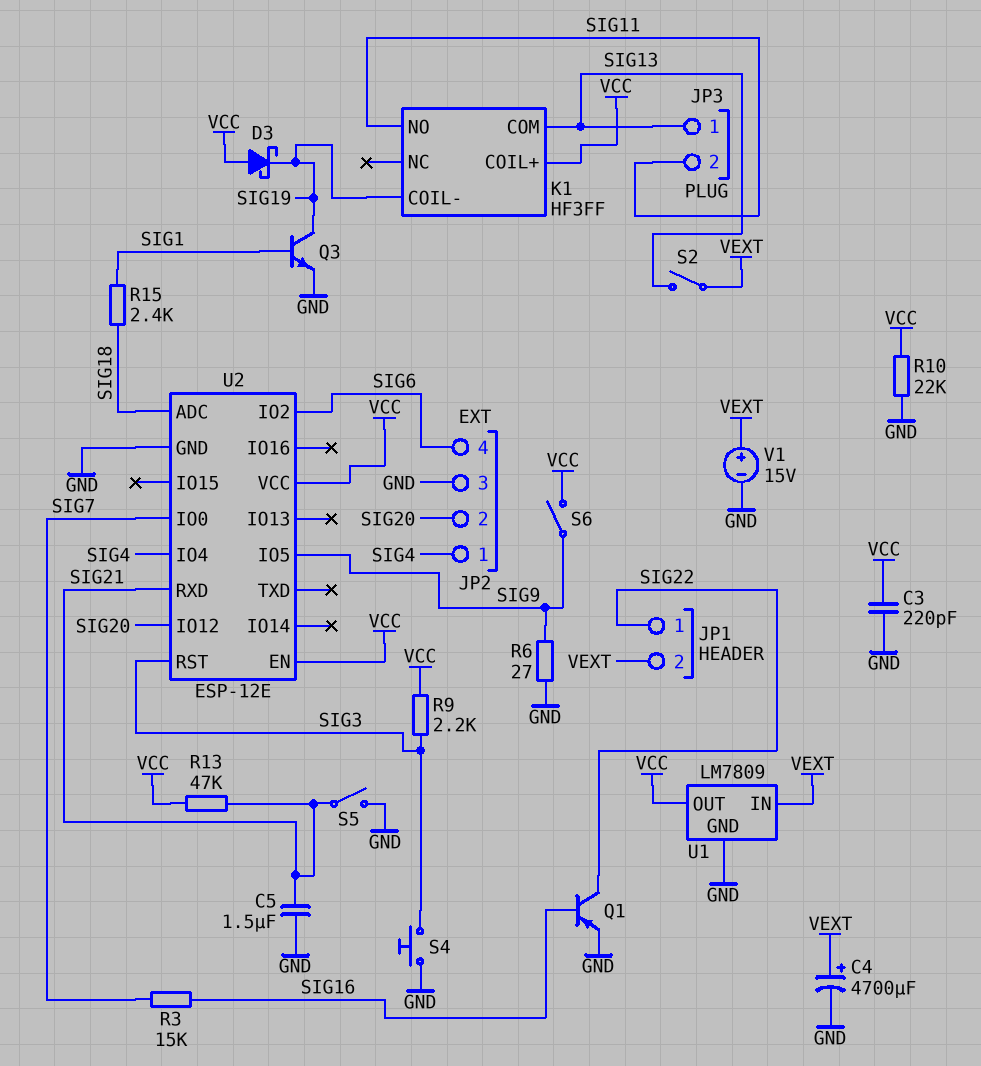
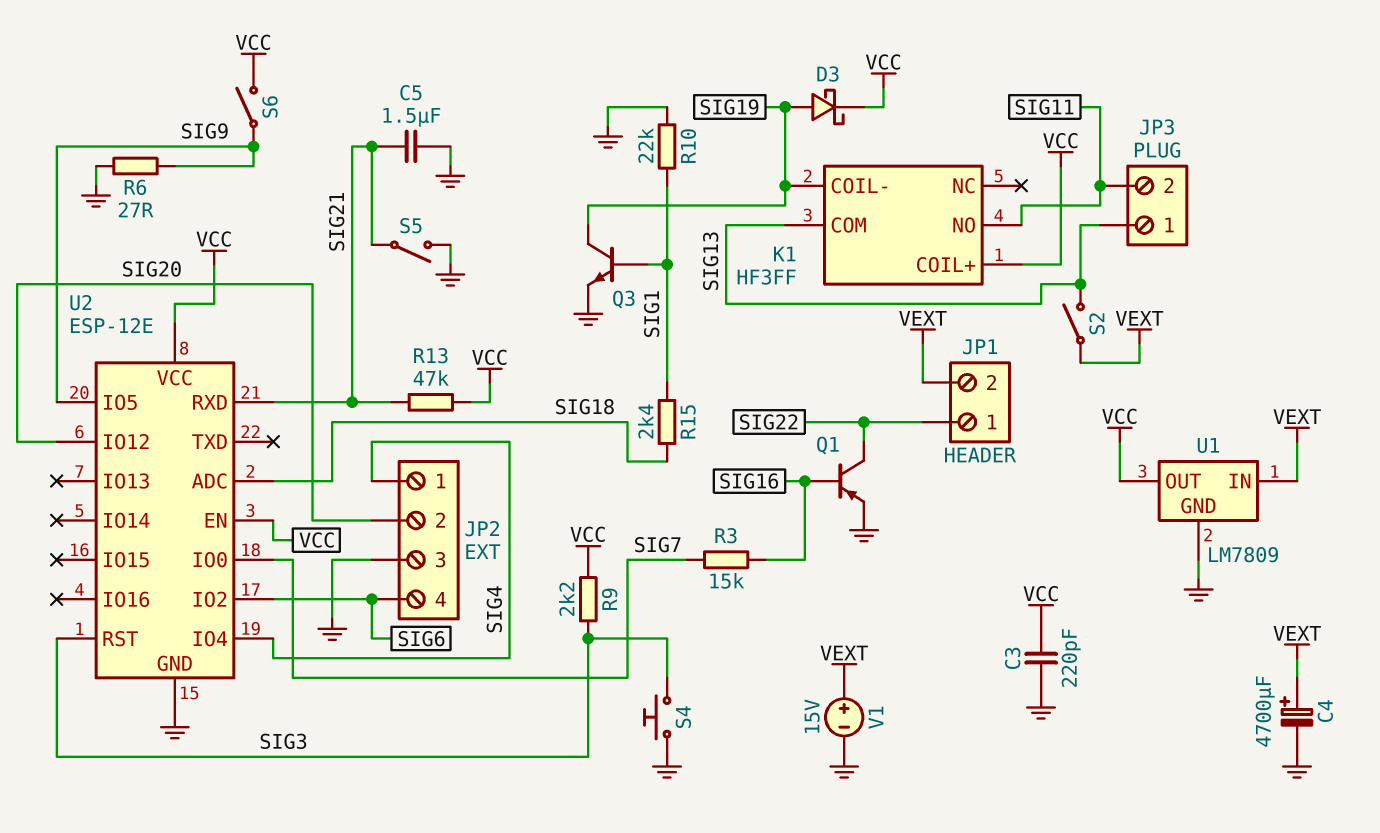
D3: schottky (A VCC, K SIG19) -> schottky (A SIG19, K VCC)
R10: 22k (GND, VCC) -> 22k (GND, SIG1)

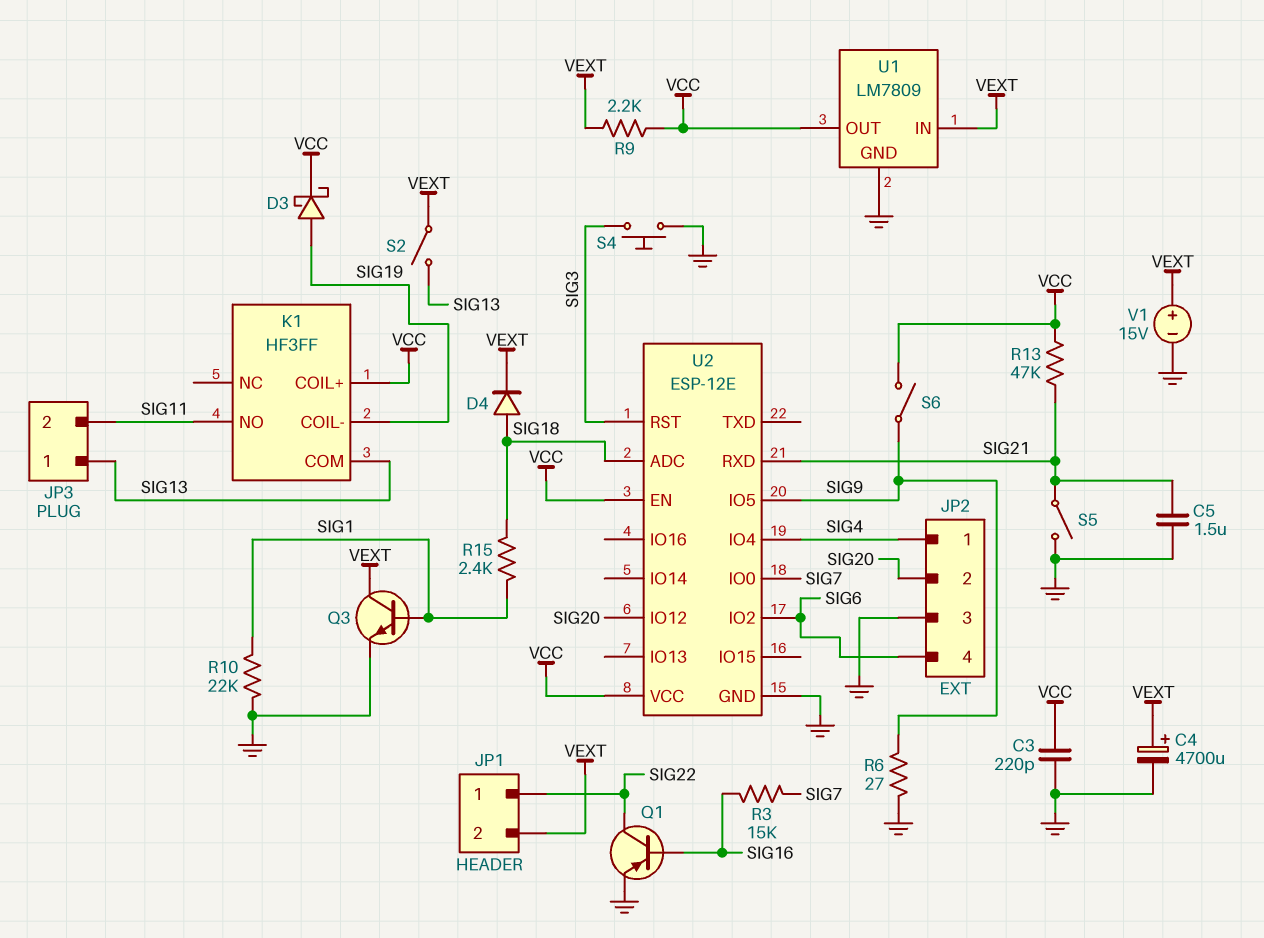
D4: none -> diode (A SIG18, K VEXT)
Q3: NPN (B SIG1, C SIG19, E GND) -> NPN (B SIG1, C VEXT, E GND)
R9: 2.2k (SIG3, VCC) -> 2.2k (VCC, VEXT)

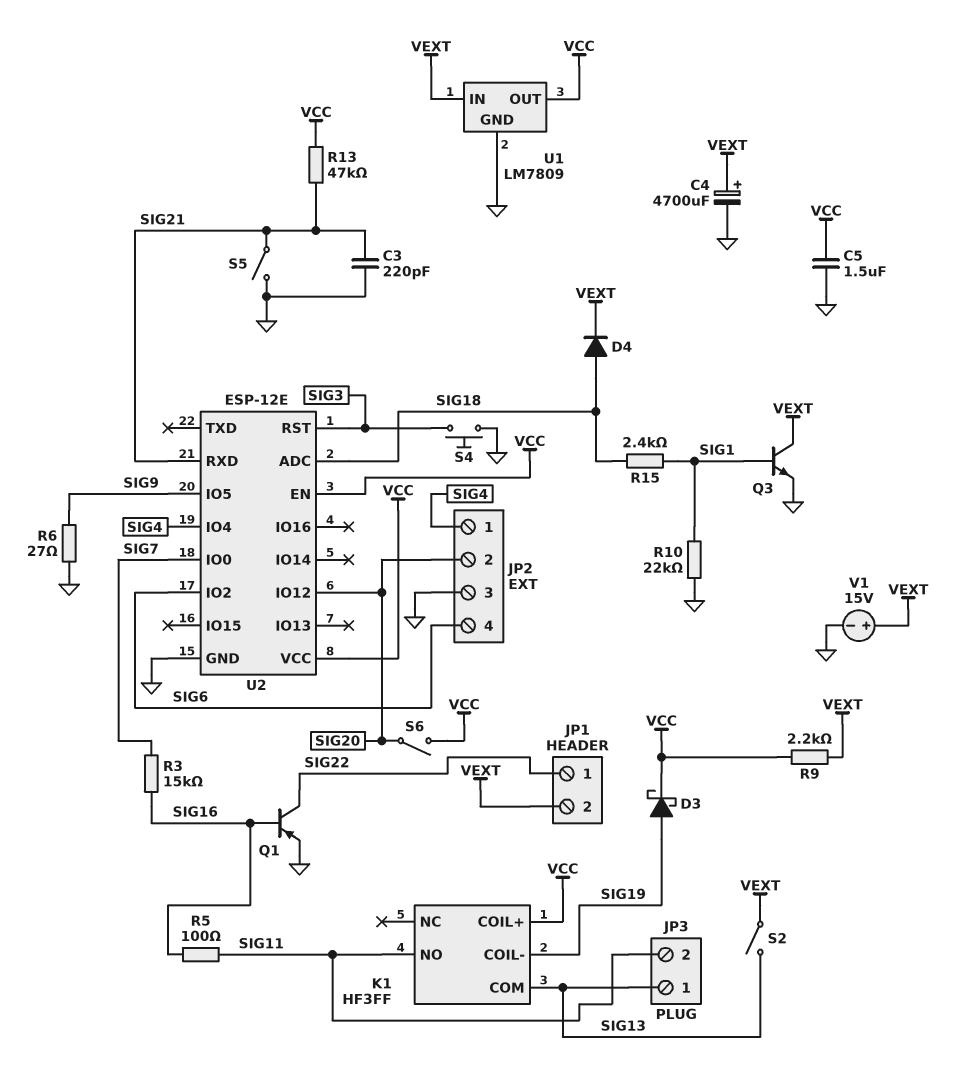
C3: 220pF (GND, VCC) -> 220pF (GND, SIG21)
C5: 1.5uF (GND, SIG21) -> 1.5uF (GND, VCC)
R5: none -> 100 (SIG11, SIG16)
S6: switch (SIG9, VCC) -> switch (SIG20, VCC)

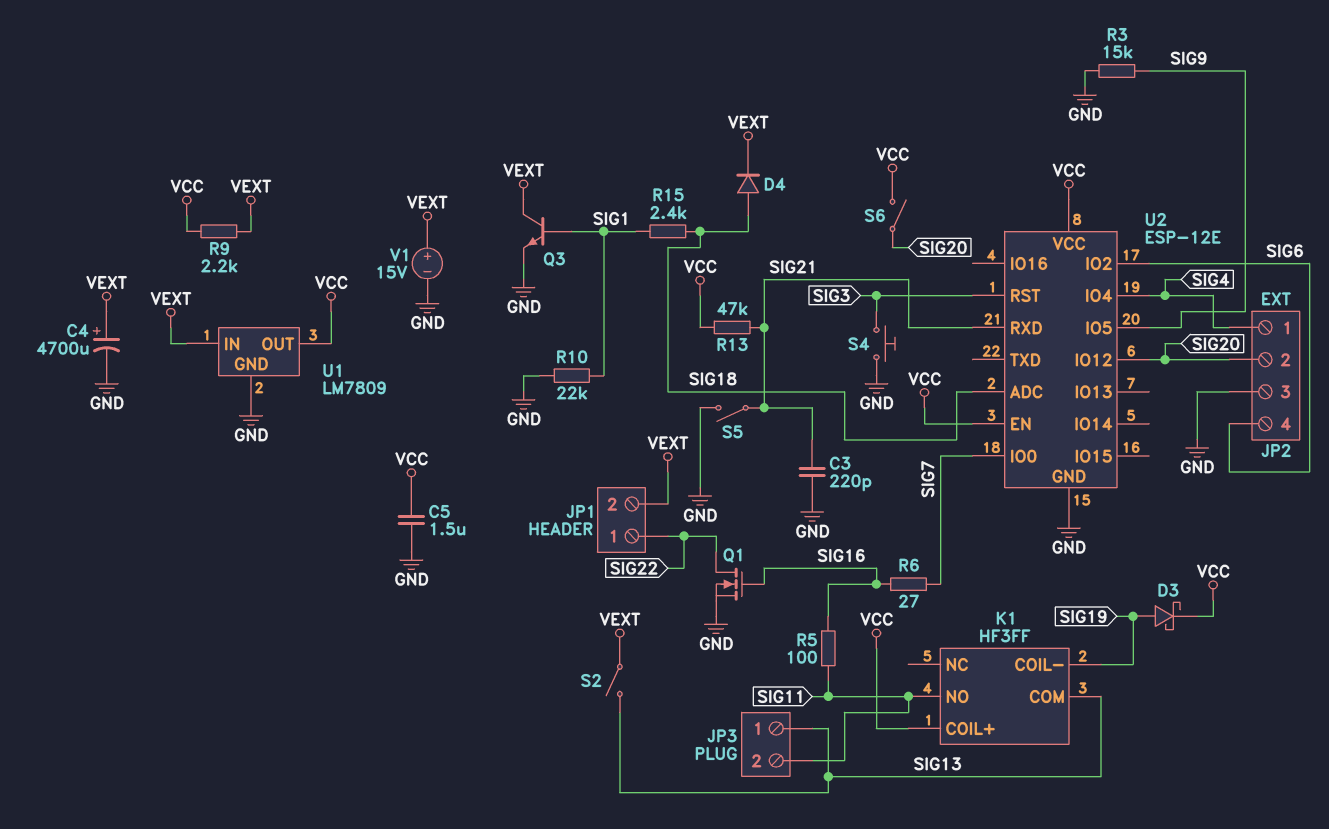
Q1: PNP (B SIG16, C SIG22, E GND) -> NMOS (G SIG16, D SIG22, S GND)
R3: 15k (SIG7, SIG16) -> 15k (GND, SIG9)
R6: 27 (GND, SIG9) -> 27 (SIG7, SIG16)

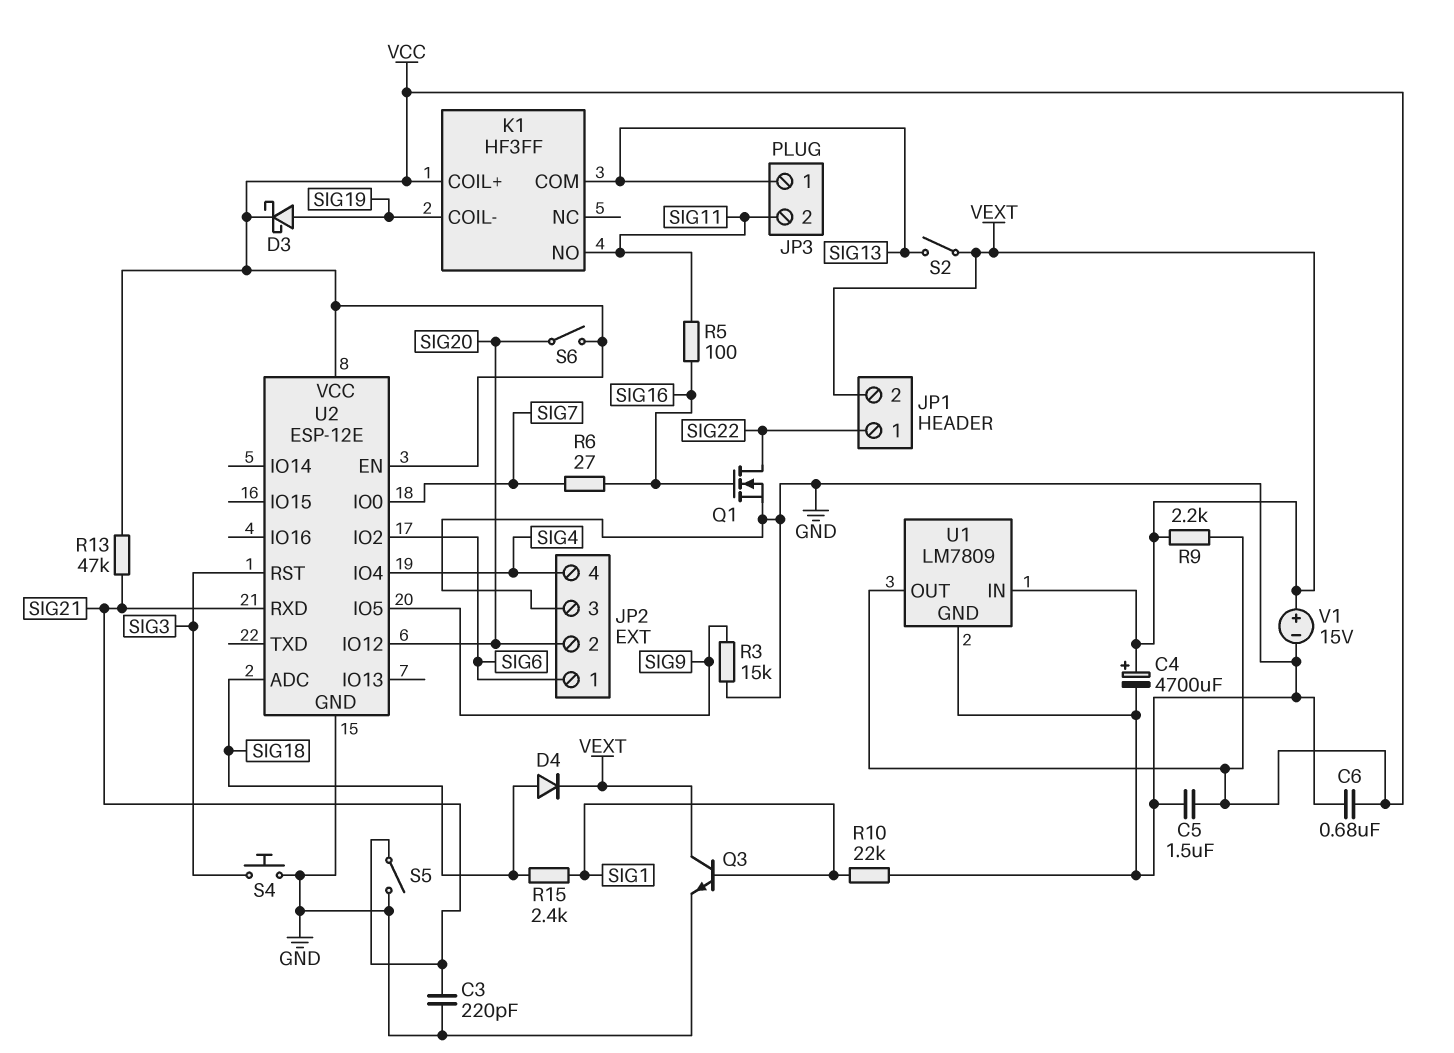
C6: none -> 680nF (GND, VCC)
JP2 pin 1: SIG4 -> SIG6
JP2 pin 4: SIG6 -> SIG4

